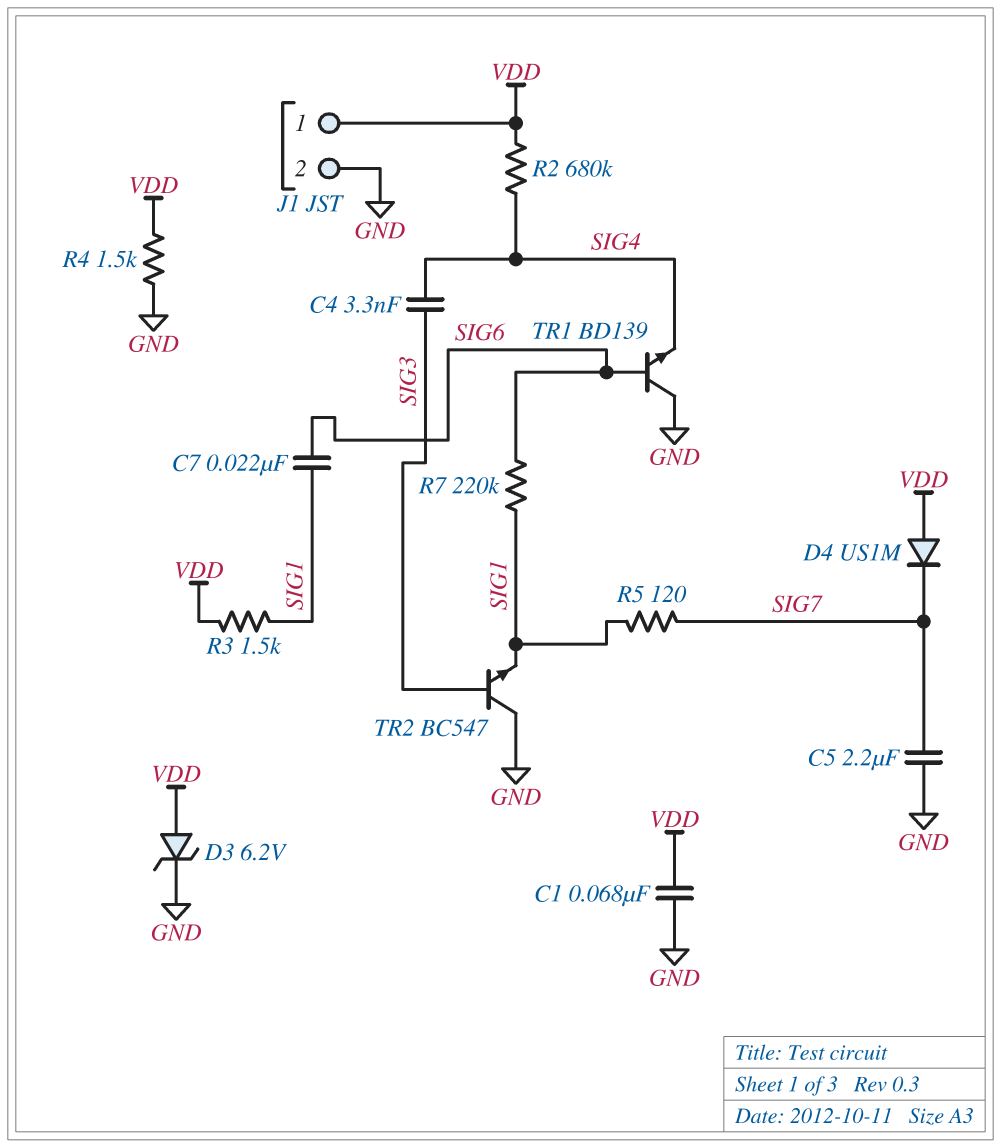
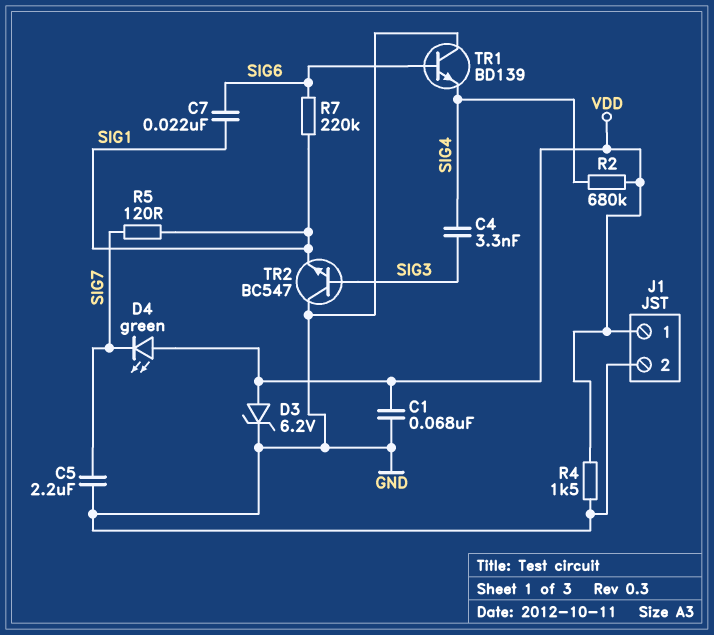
D4: diode US1M (A VDD, K SIG7) -> LED green (A VDD, K SIG7)
R3: 1.5k (SIG1, VDD) -> none

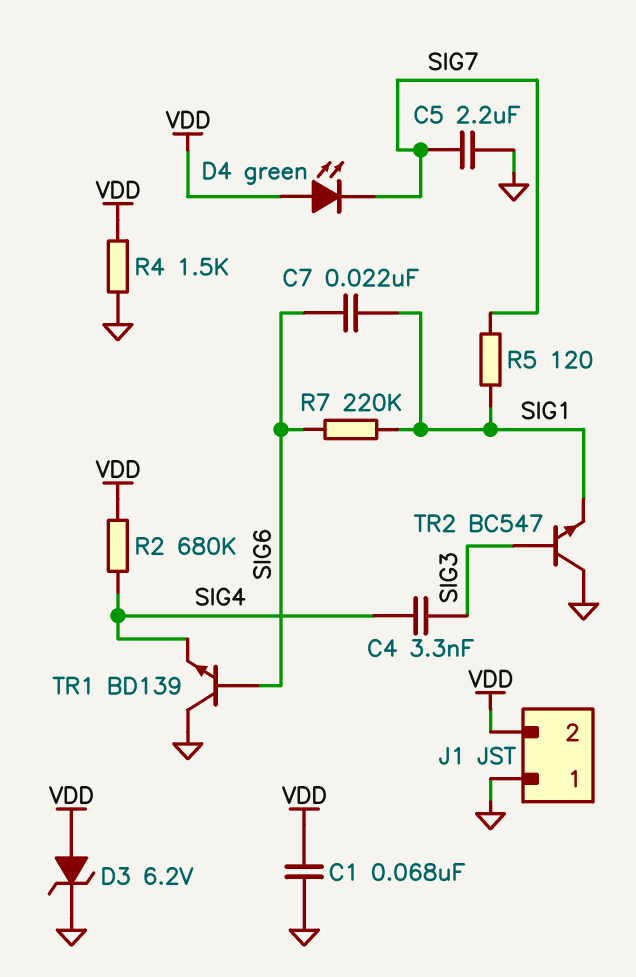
J1 pin 1: VDD -> GND
J1 pin 2: GND -> VDD

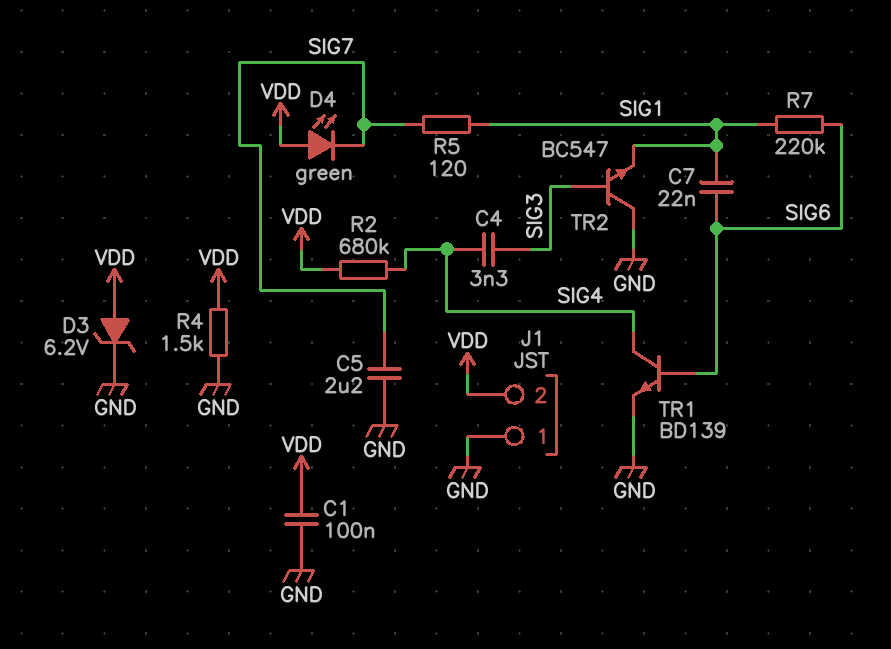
C1: 68nF (GND, VDD) -> 100nF (GND, VDD)
TR1: NPN BD139 (B SIG6, C GND, E SIG4) -> NPN BD139 (B SIG6, C SIG4, E GND)

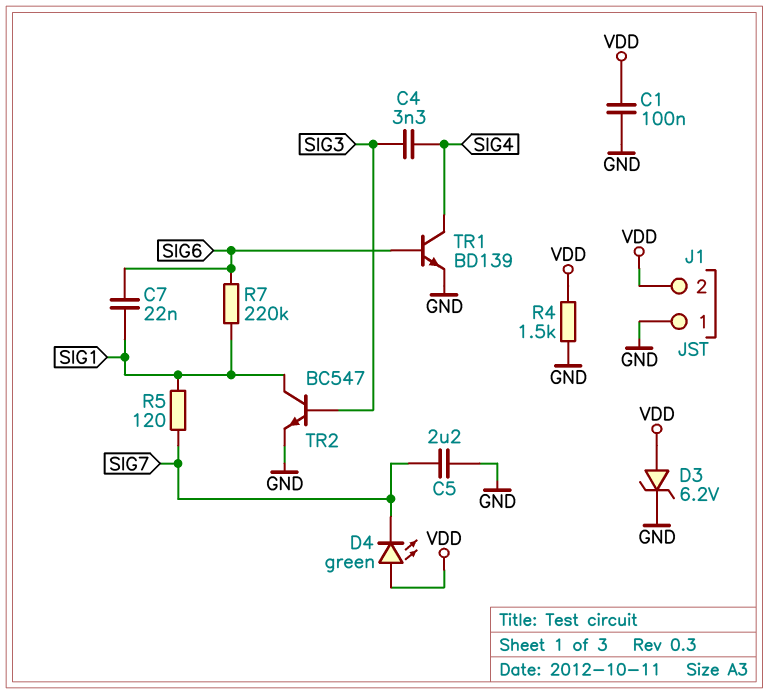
R2: 680k (SIG4, VDD) -> none
TR2: NPN BC547 (B SIG3, C GND, E SIG1) -> NPN BC547 (B SIG3, C SIG1, E GND)

